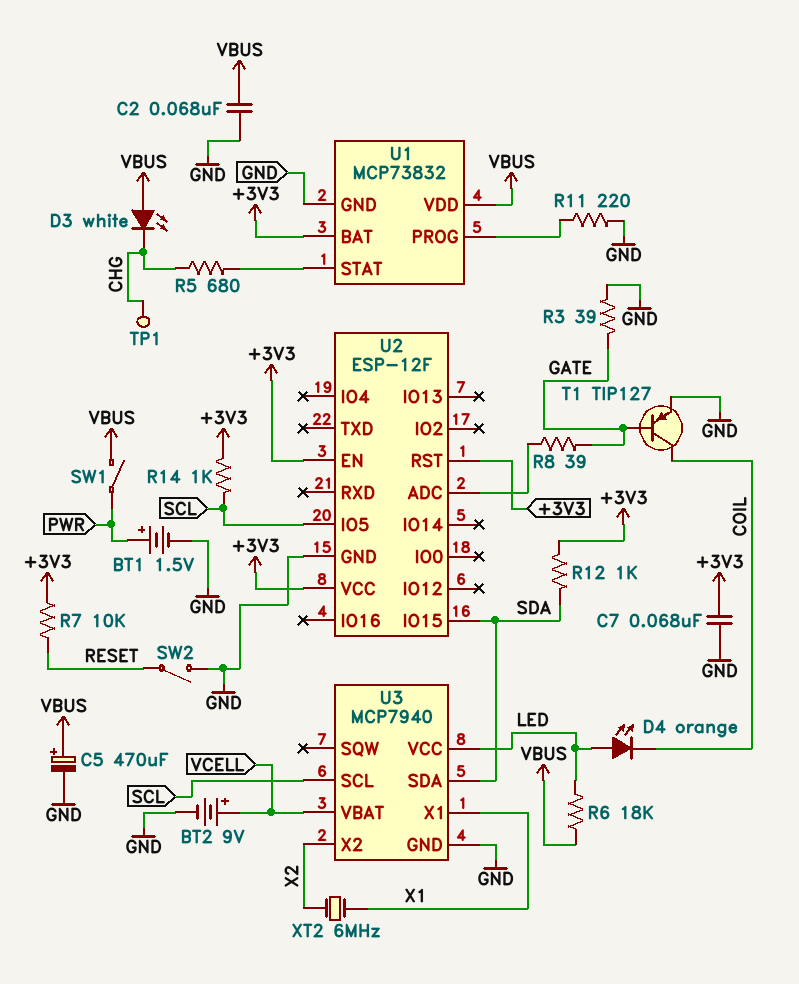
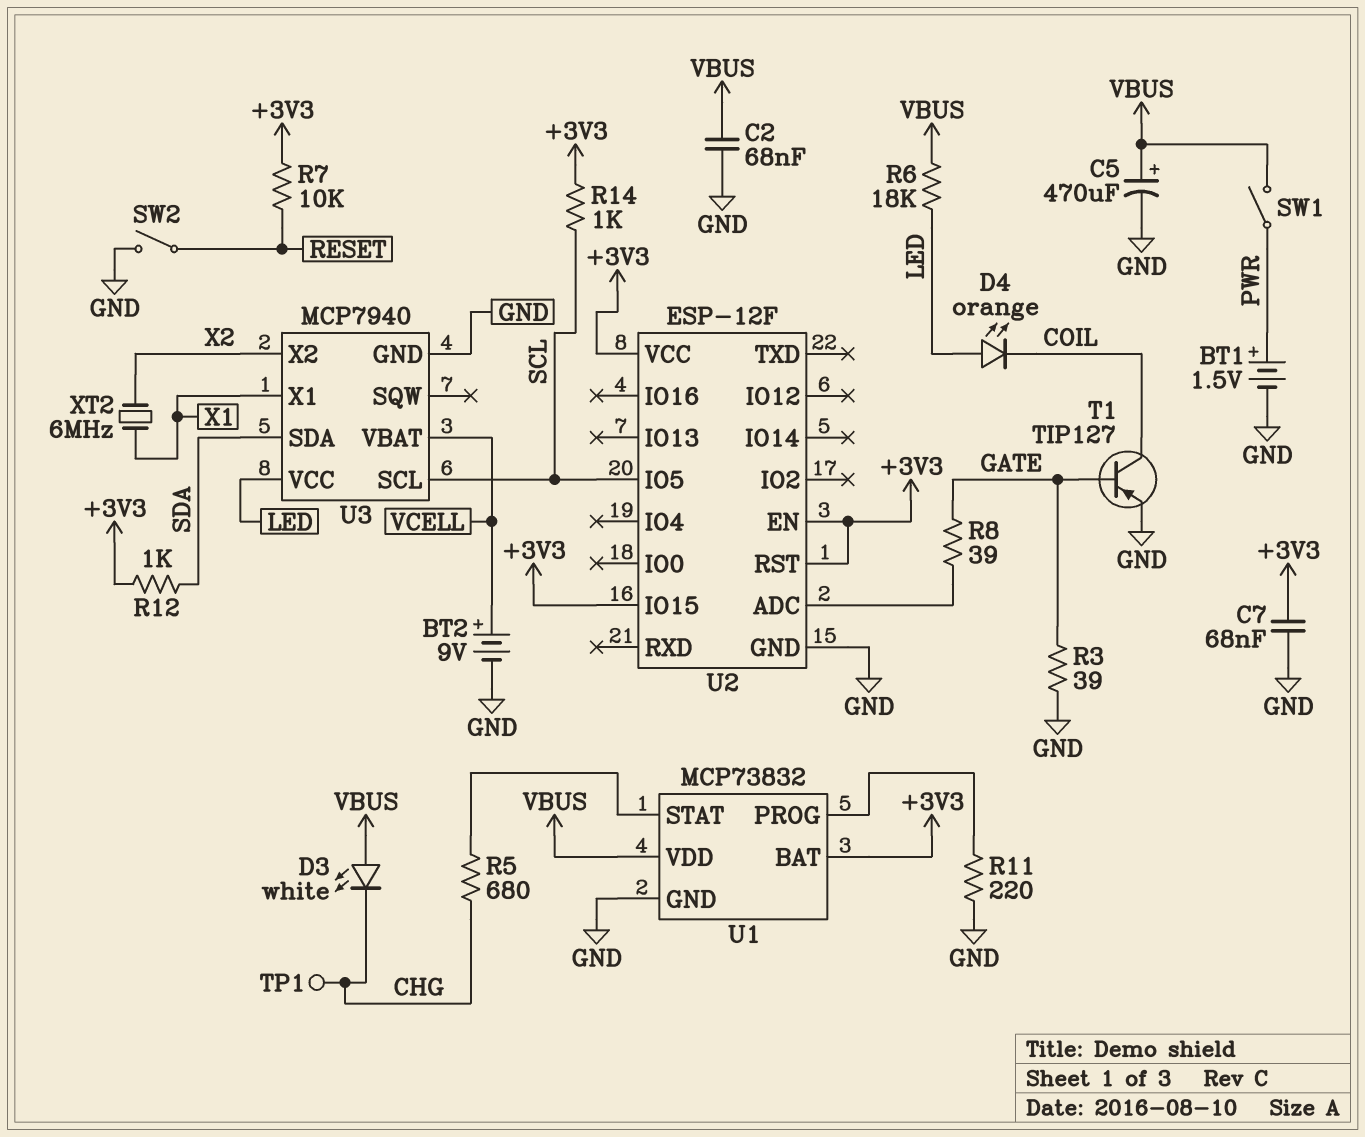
U2 pin IO15: SDA -> +3V3

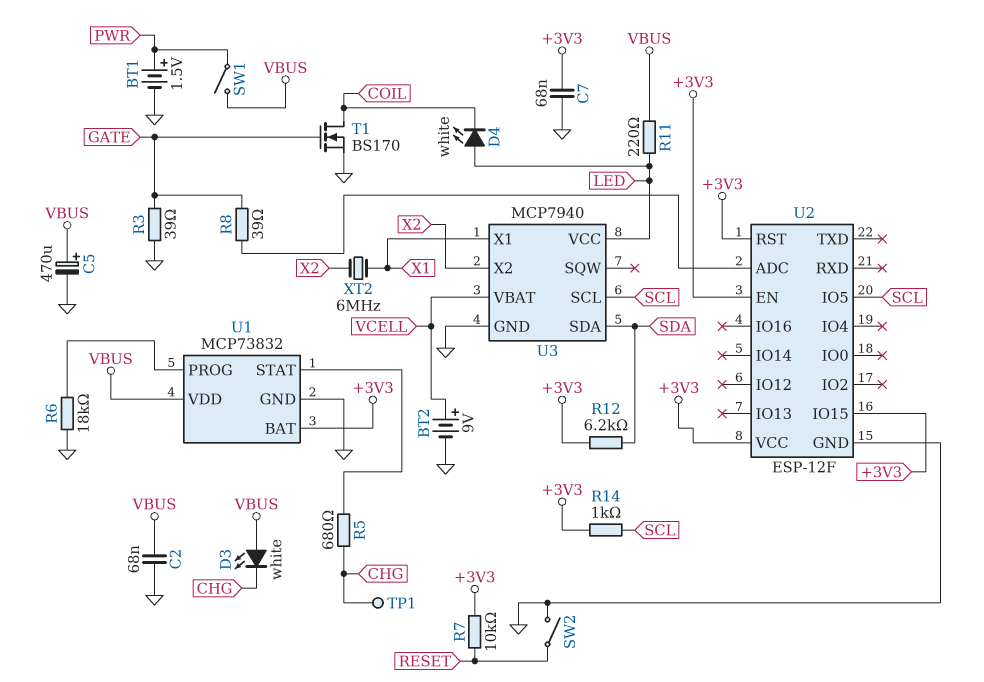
D4: LED orange (A LED, K COIL) -> LED white (A LED, K COIL)
R6: 18k (LED, VBUS) -> 18k (GND, U1/PROG)
R11: 220 (GND, U1/PROG) -> 220 (LED, VBUS)
R12: 1k (+3V3, SDA) -> 6.2k (+3V3, SDA)
T1: PNP TIP127 (B GATE, C COIL, E GND) -> NMOS BS170 (G GATE, D COIL, S GND)

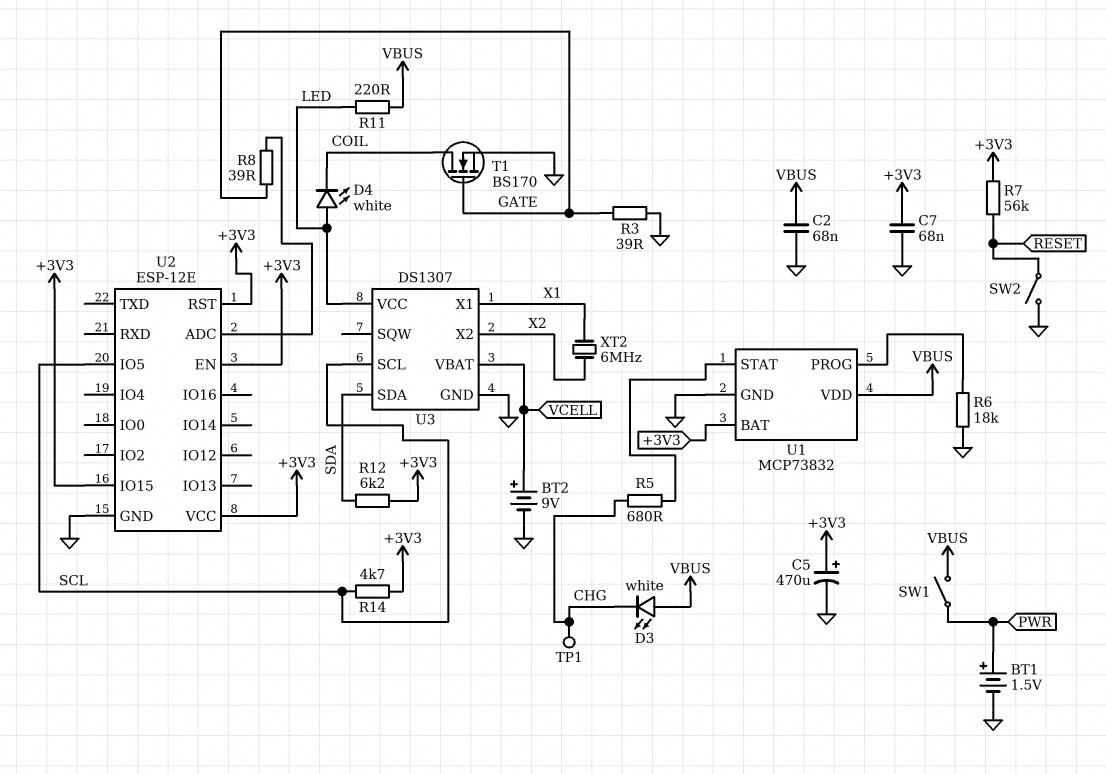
C5: 470uF (plus VBUS, minus GND) -> 470uF (plus +3V3, minus GND)
R7: 10k (+3V3, RESET) -> 56k (+3V3, RESET)
R14: 1k (+3V3, SCL) -> 4.7k (+3V3, SCL)
U2: ESP-12F -> ESP-12E
U3: MCP7940 -> DS1307

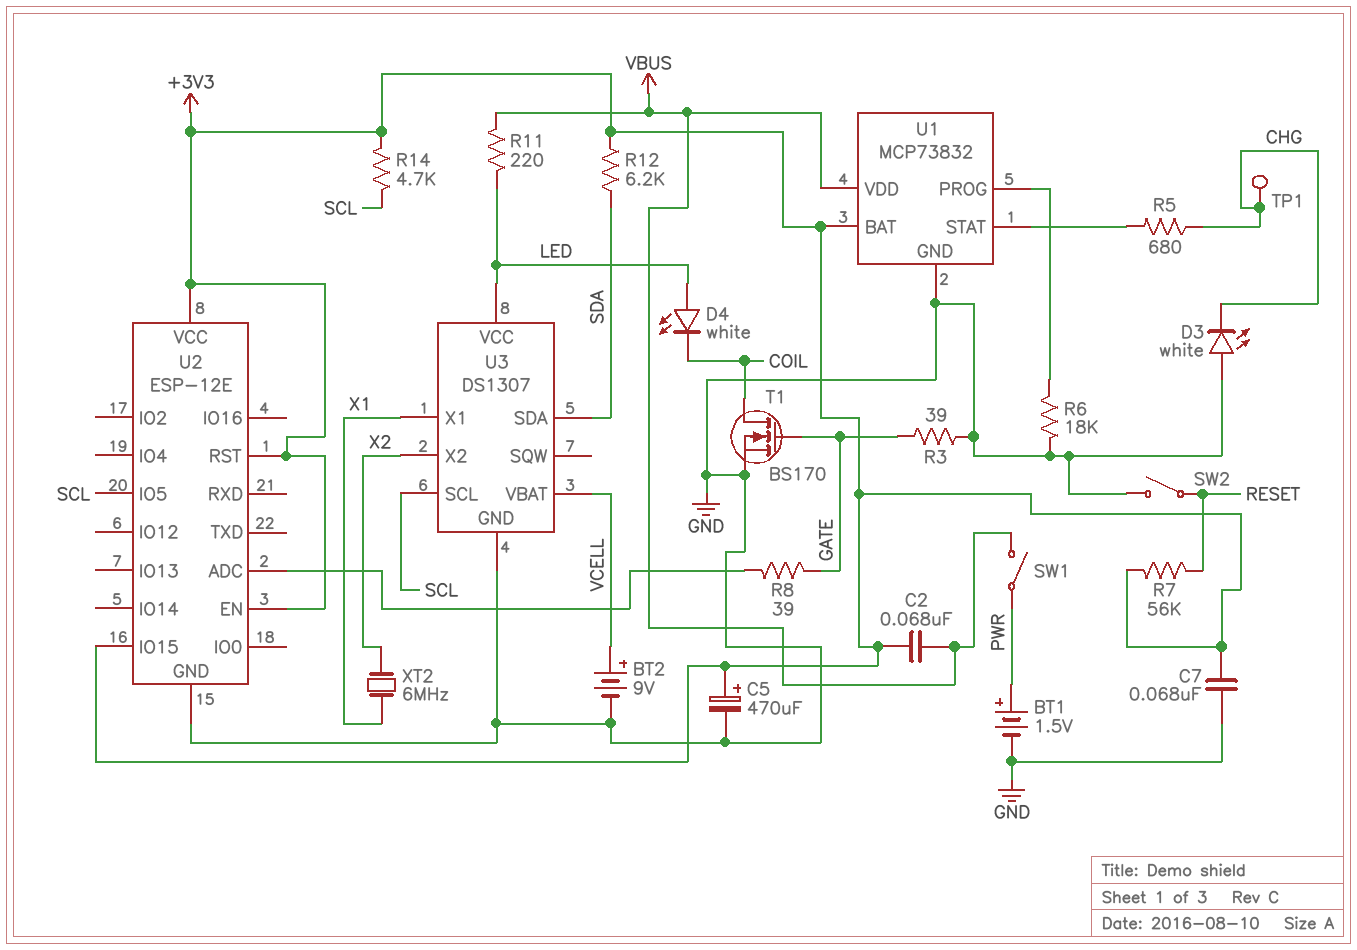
C2: 68nF (GND, VBUS) -> 68nF (+3V3, VBUS)
D3: LED white (A VBUS, K CHG) -> LED white (A GND, K CHG)

